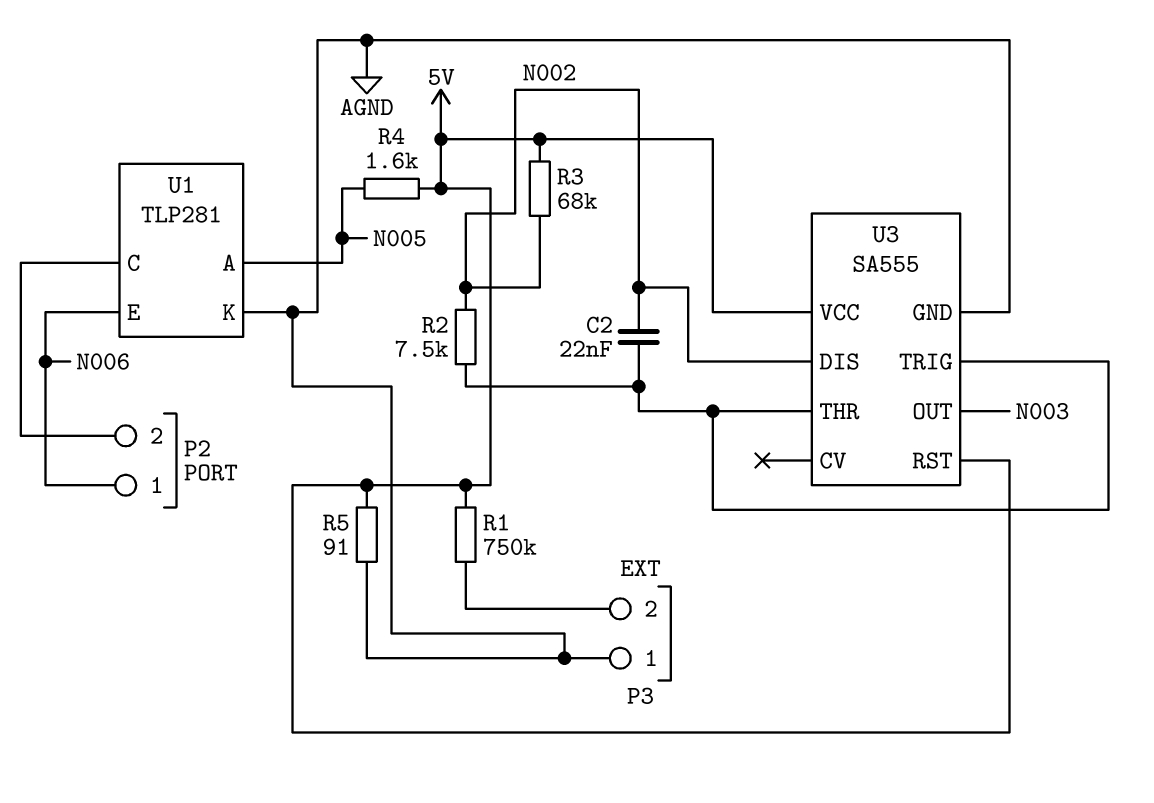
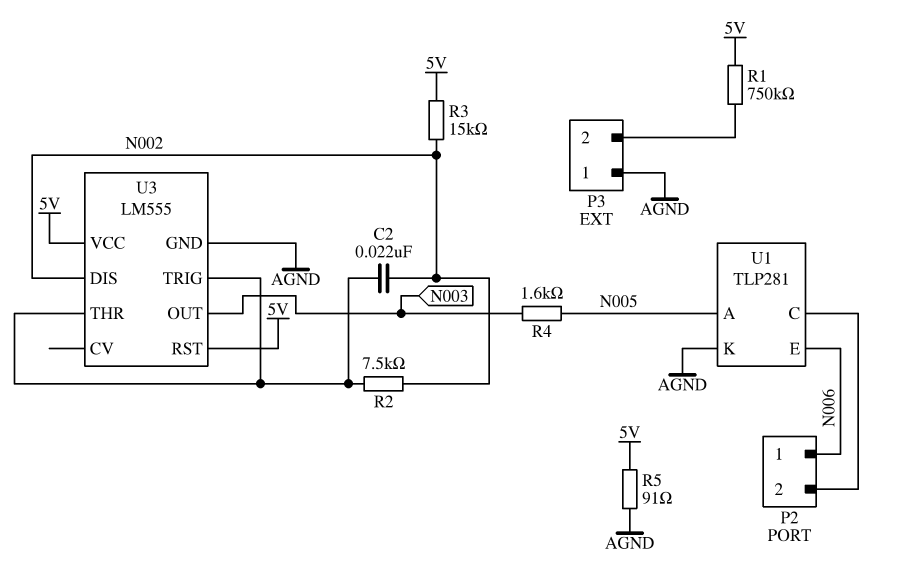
R3: 68k (5V, N002) -> 15k (5V, N002)
R4: 1.6k (5V, N005) -> 1.6k (N003, N005)
U3: SA555 -> LM555

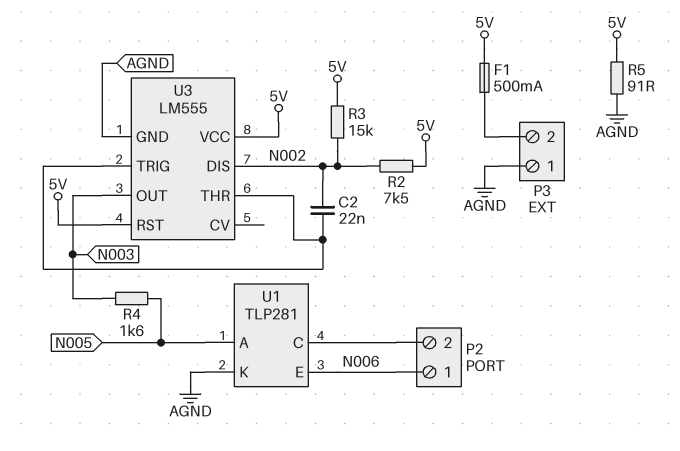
F1: none -> 500mA (5V, P3/2)
R1: 750k (5V, P3/2) -> none
R2: 7.5k (N002, U3/THR) -> 7.5k (5V, N002)

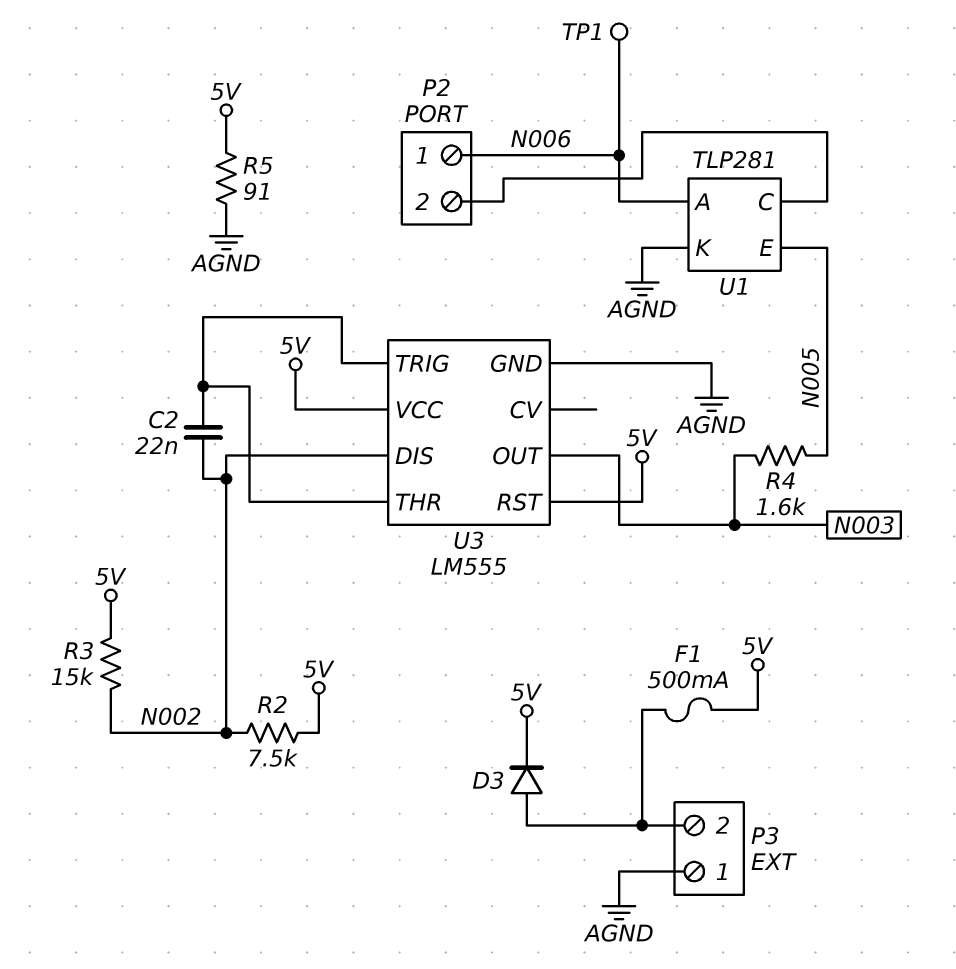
D3: none -> diode (A P3/2, K 5V)
TP1: none -> test point (N006)
U1 pin A: N005 -> N006
U1 pin E: N006 -> N005

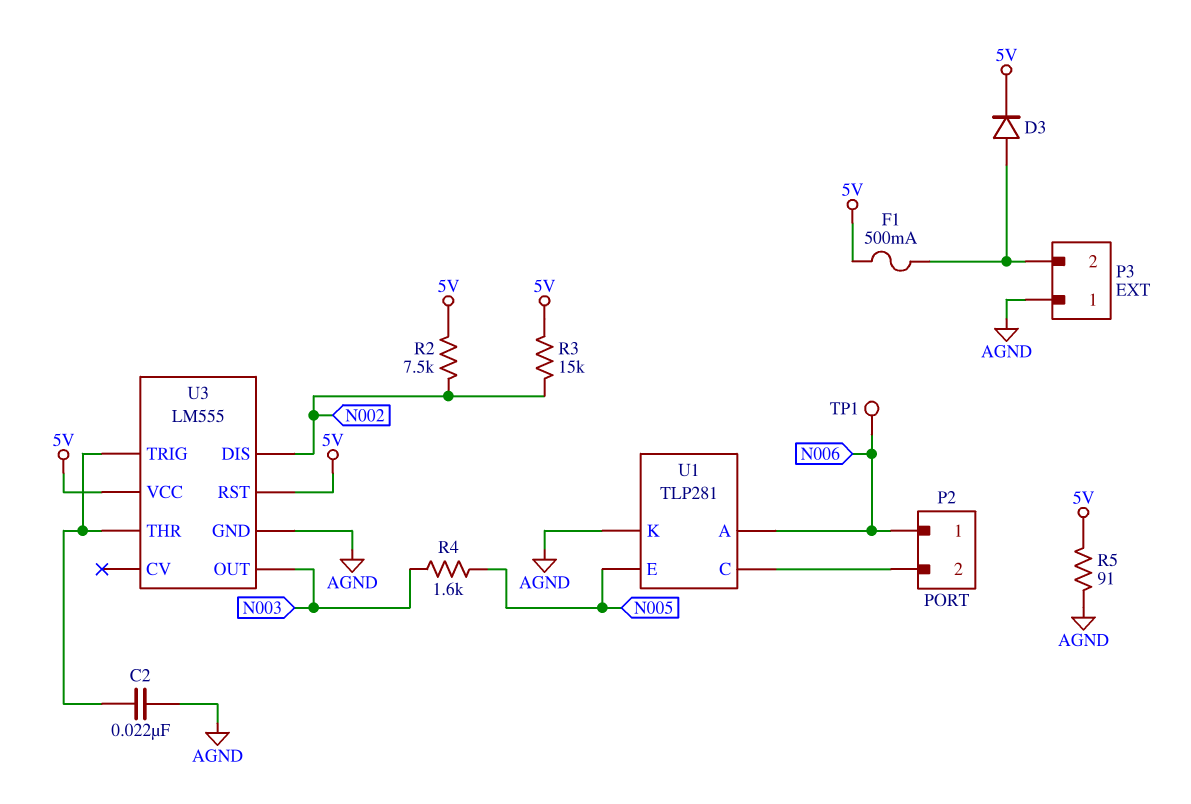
C2: 22nF (N002, U3/THR) -> 22nF (AGND, U3/THR)

